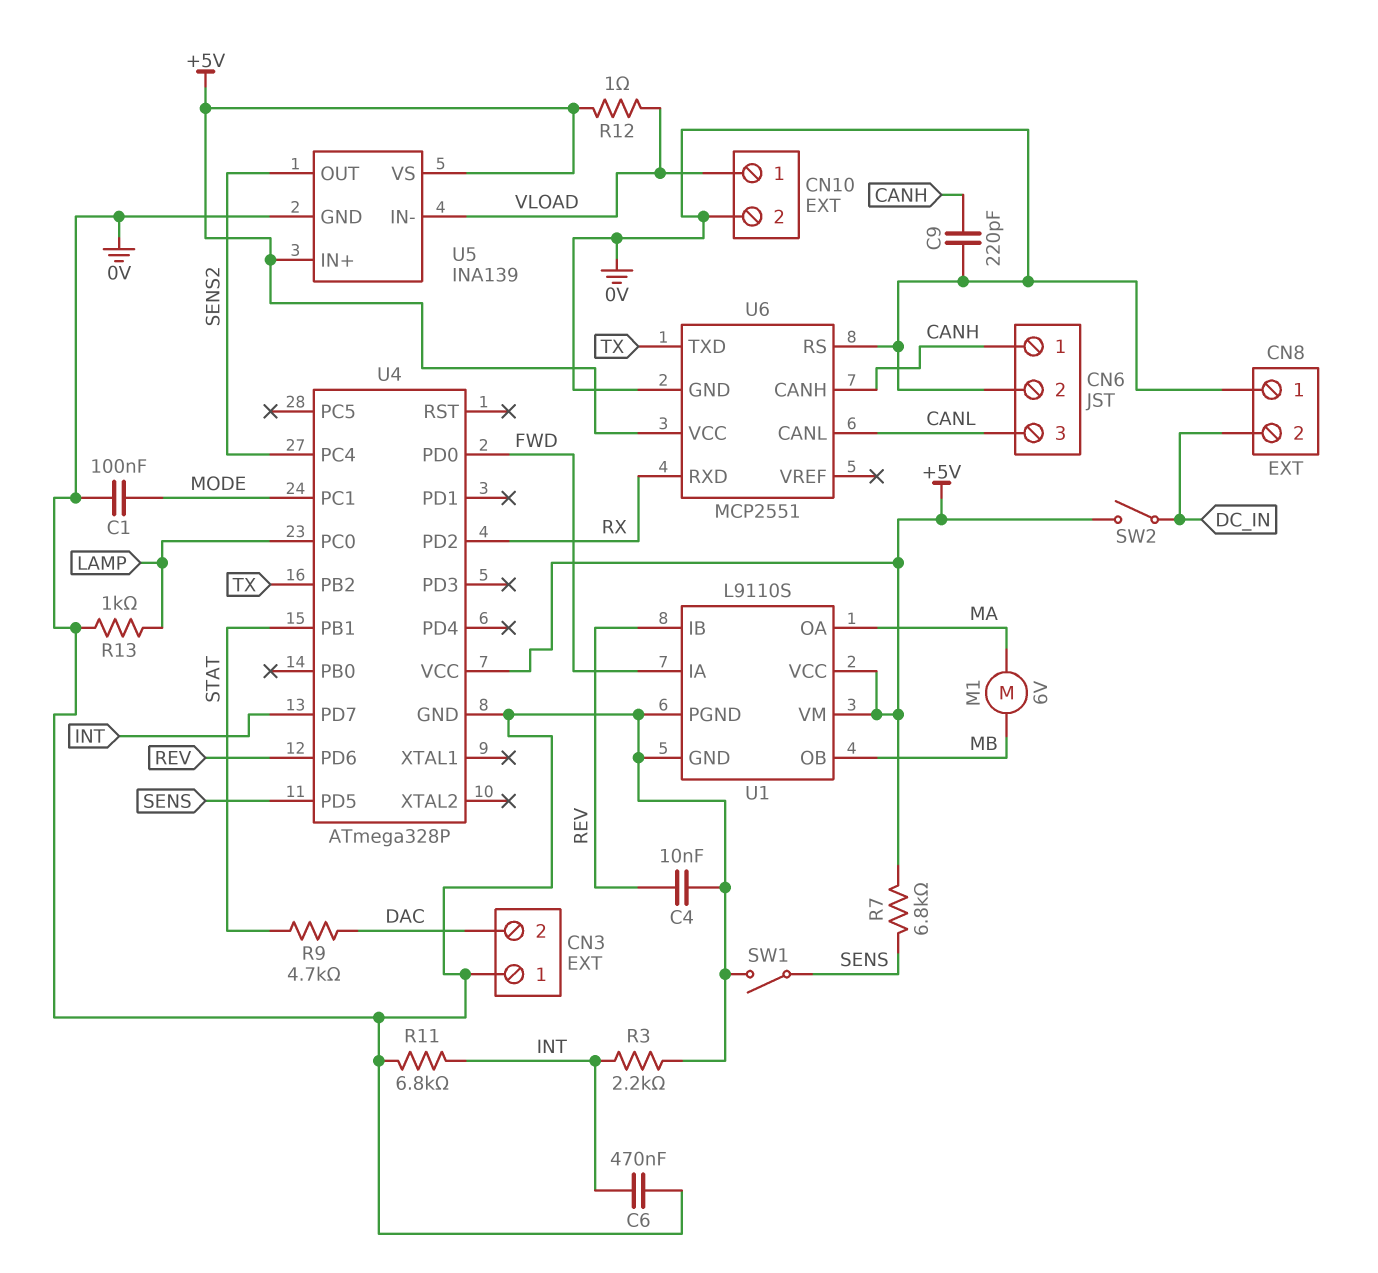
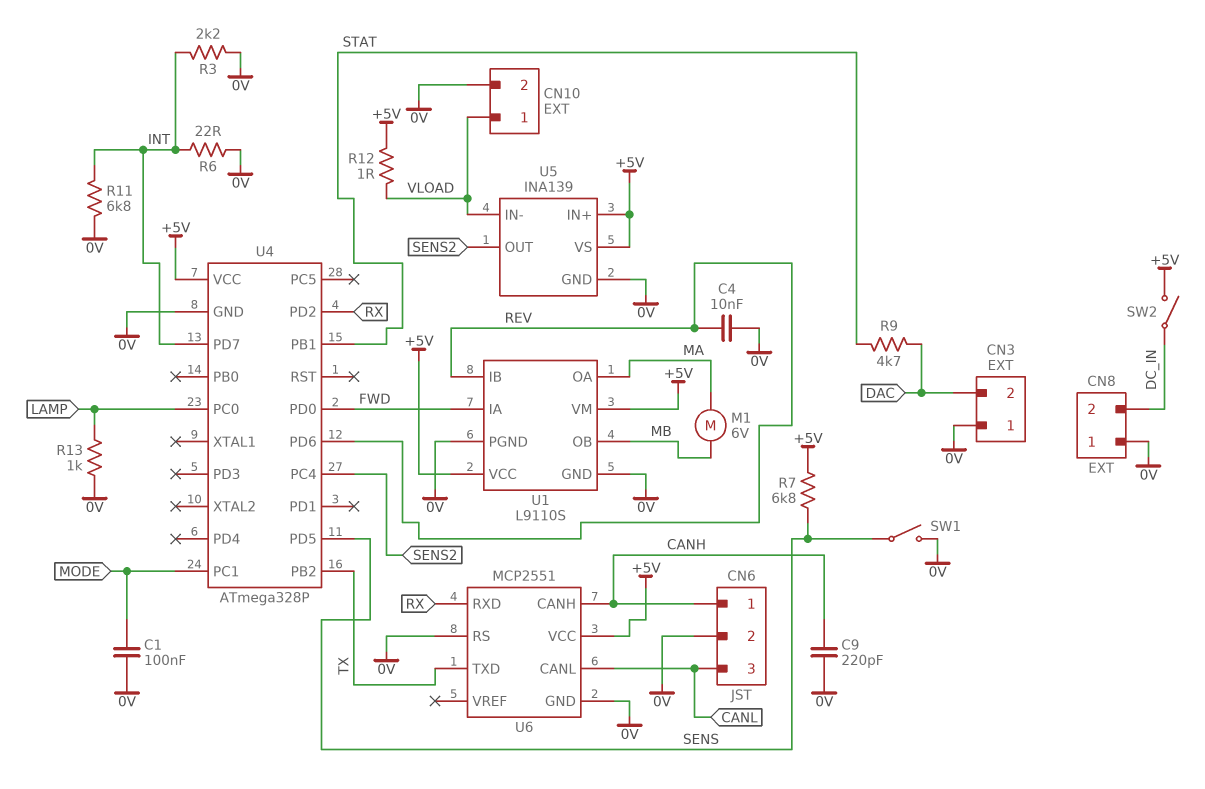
C6: 470nF (0V, INT) -> none
R6: none -> 22 (0V, INT)

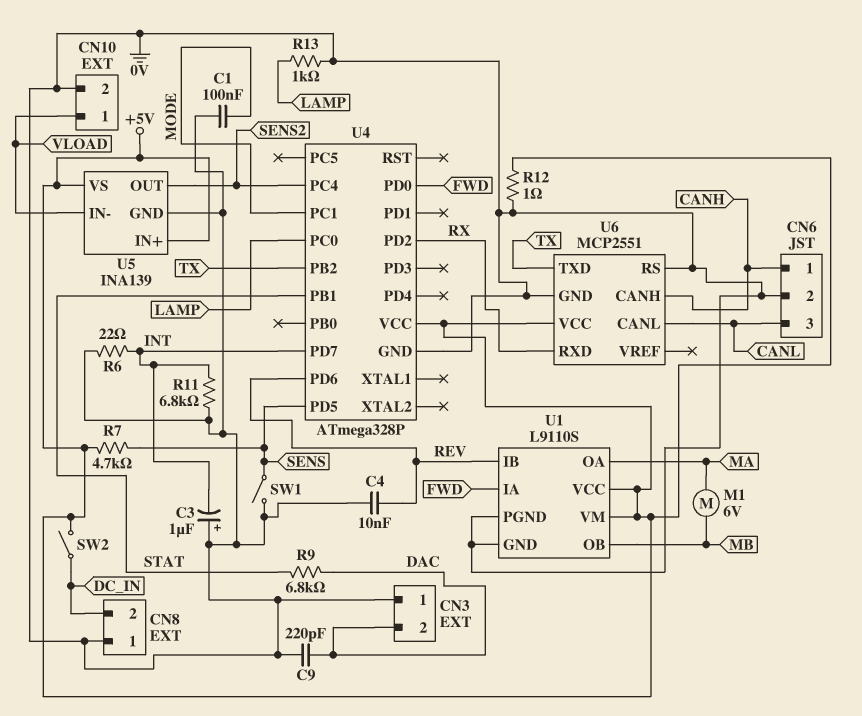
C3: none -> 1uF (plus 0V, minus INT)
C9: 220pF (0V, CANH) -> 220pF (0V, DAC)
R3: 2.2k (0V, INT) -> none
R7: 6.8k (+5V, SENS) -> 4.7k (+5V, SENS)
R9: 4.7k (DAC, STAT) -> 6.8k (DAC, STAT)
R12: 1 (+5V, VLOAD) -> 1 (+5V, 0V)

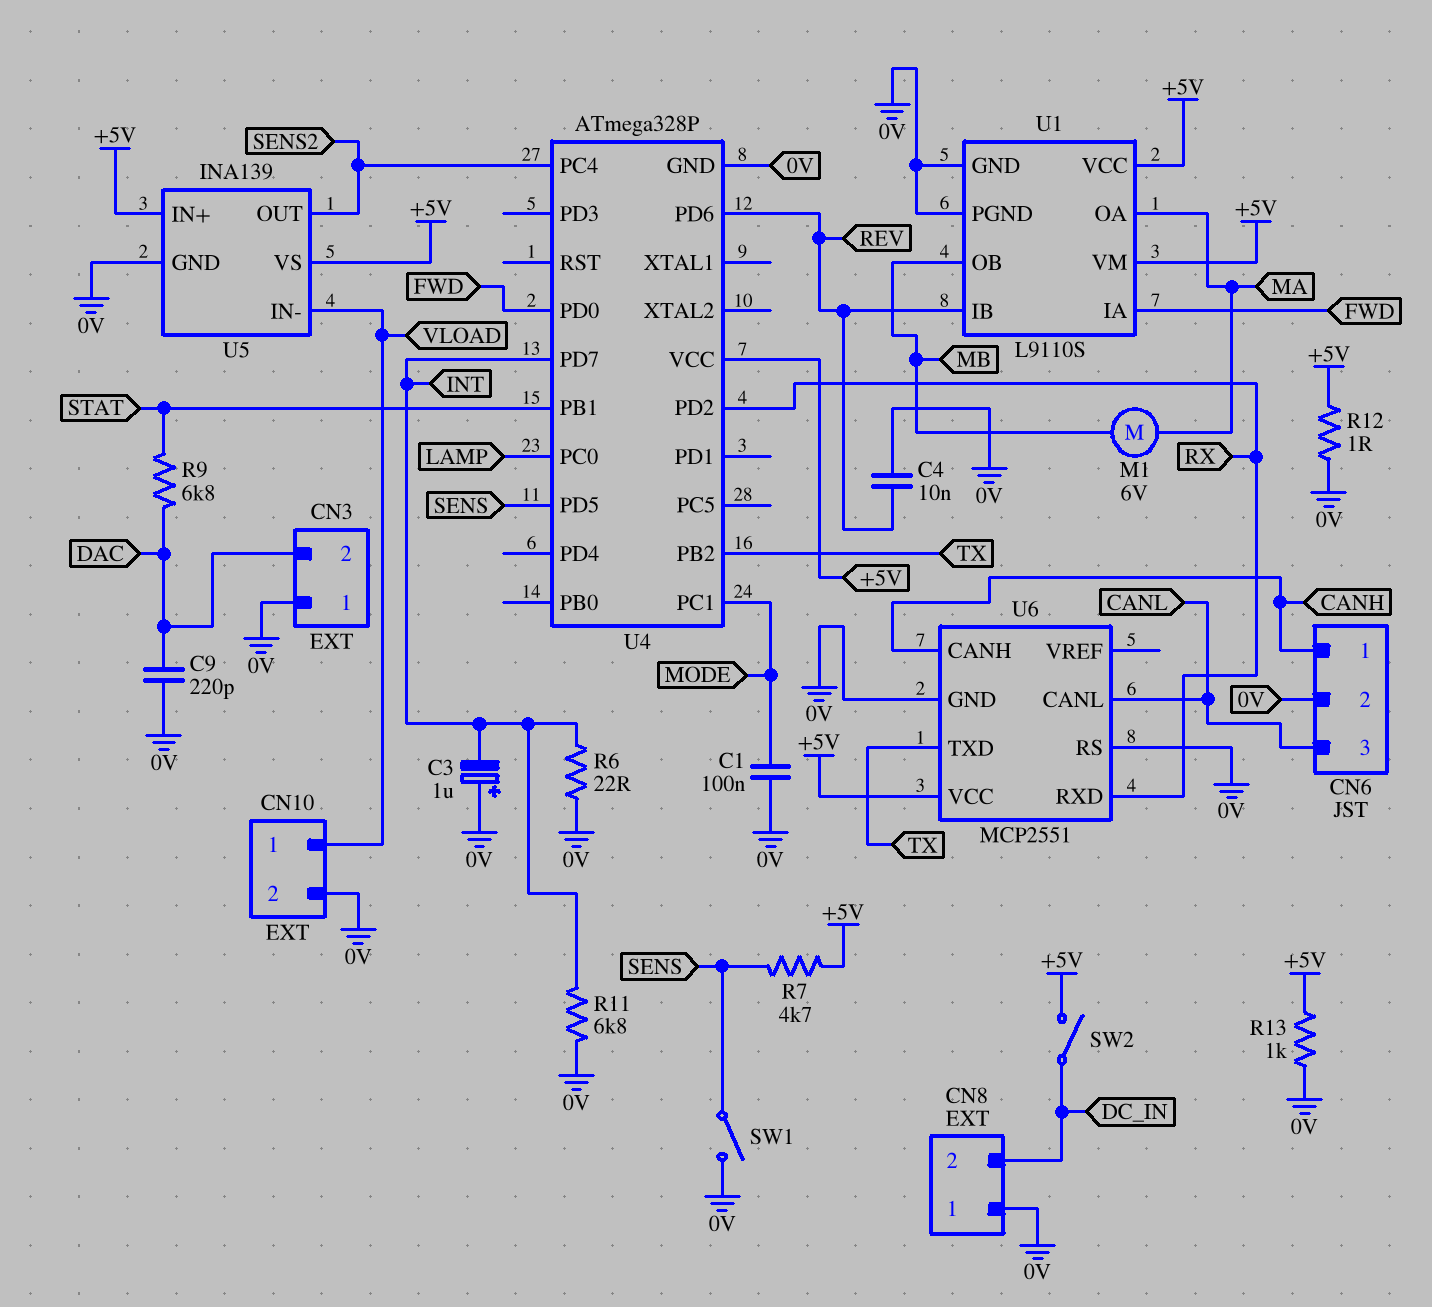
R13: 1k (0V, LAMP) -> 1k (+5V, 0V)

